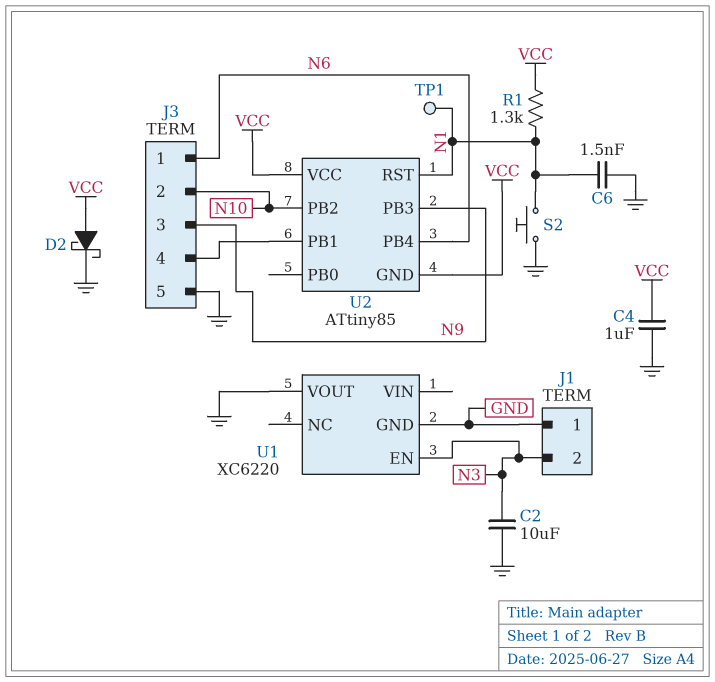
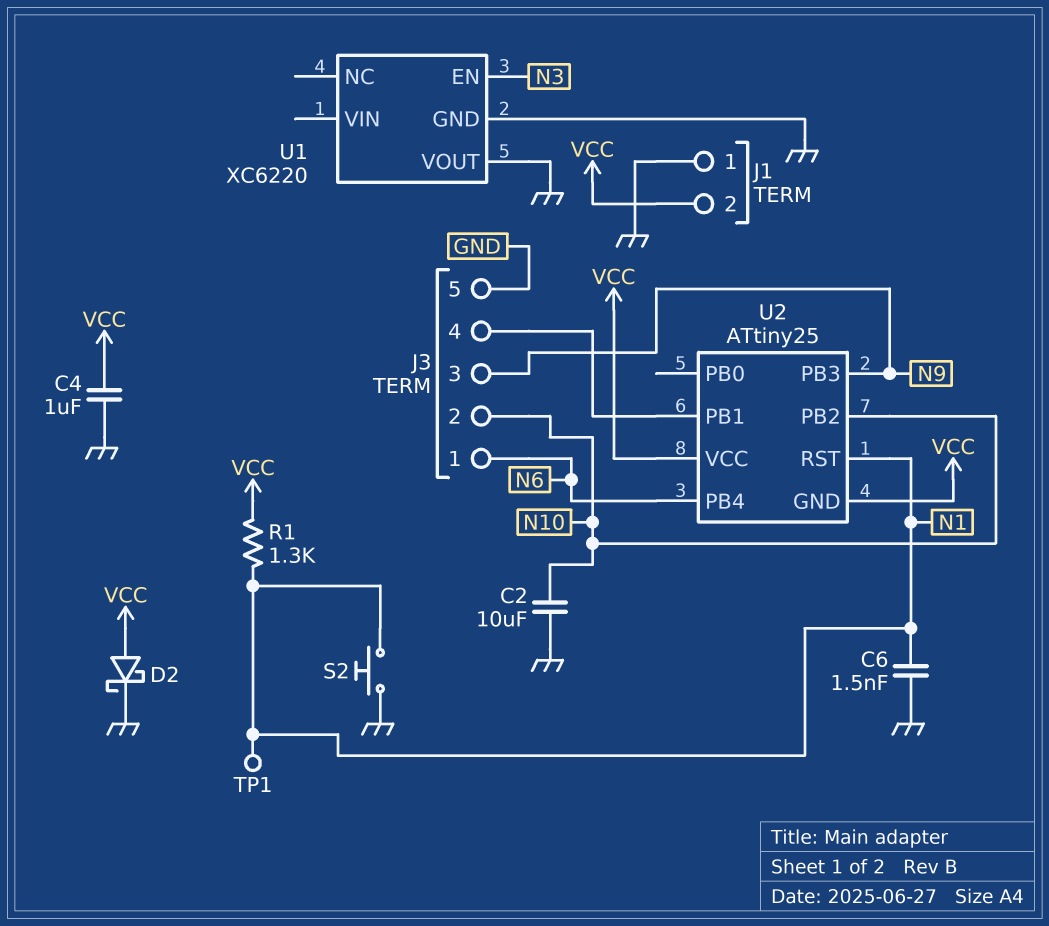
C2: 10uF (GND, N3) -> 10uF (GND, N10)
J1 pin 2: N3 -> VCC
U2: ATtiny85 -> ATtiny25

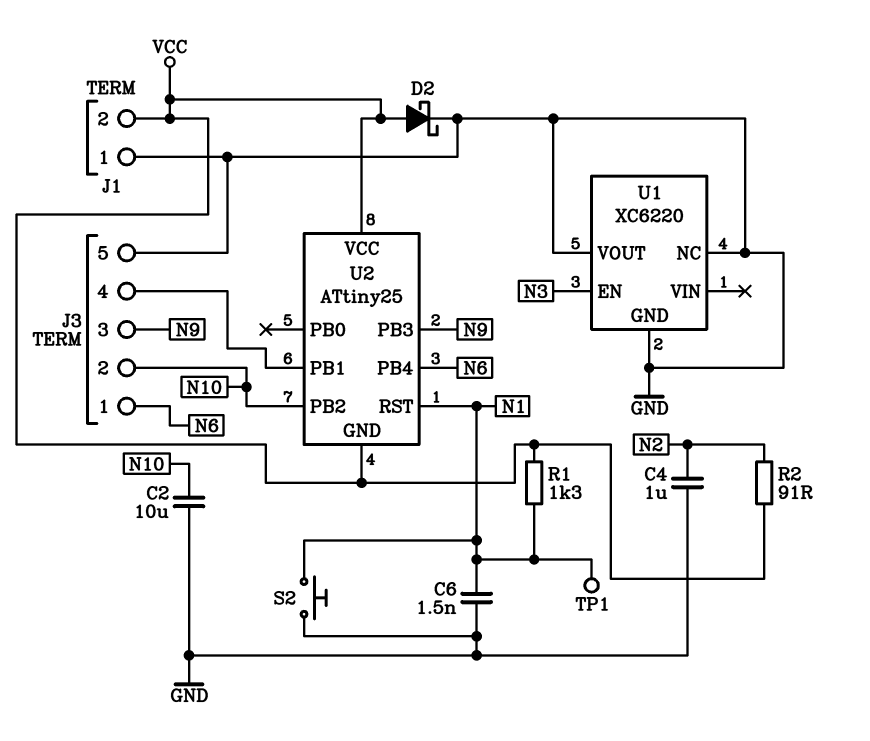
C4: 1uF (GND, VCC) -> 1uF (GND, N2)
R2: none -> 91 (N2, VCC)
U1 pin NC: none -> GND

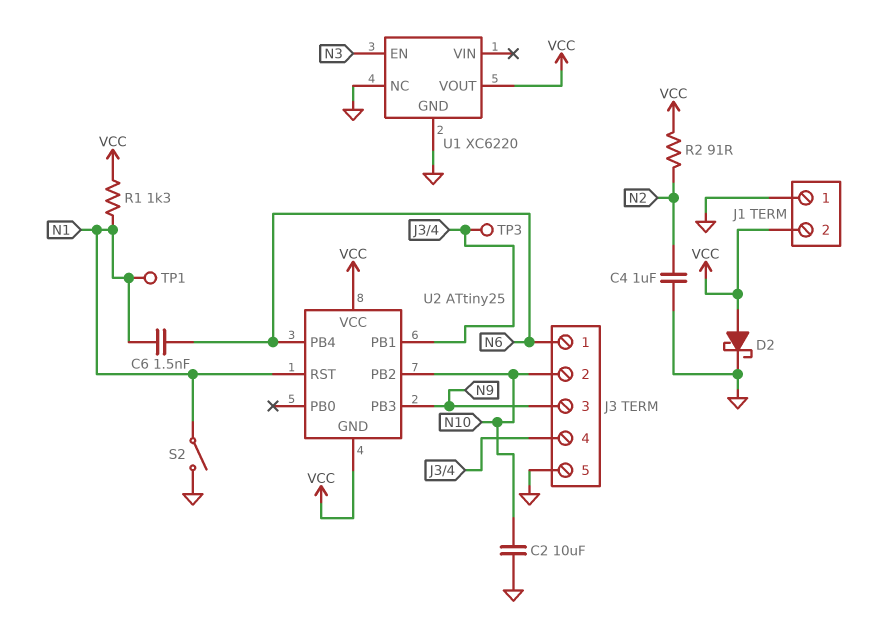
C6: 1.5nF (GND, N1) -> 1.5nF (N1, N6)
S2: button (GND, N1) -> switch (GND, N1)
TP3: none -> test point (J3/4)
U1 pin VOUT: GND -> VCC

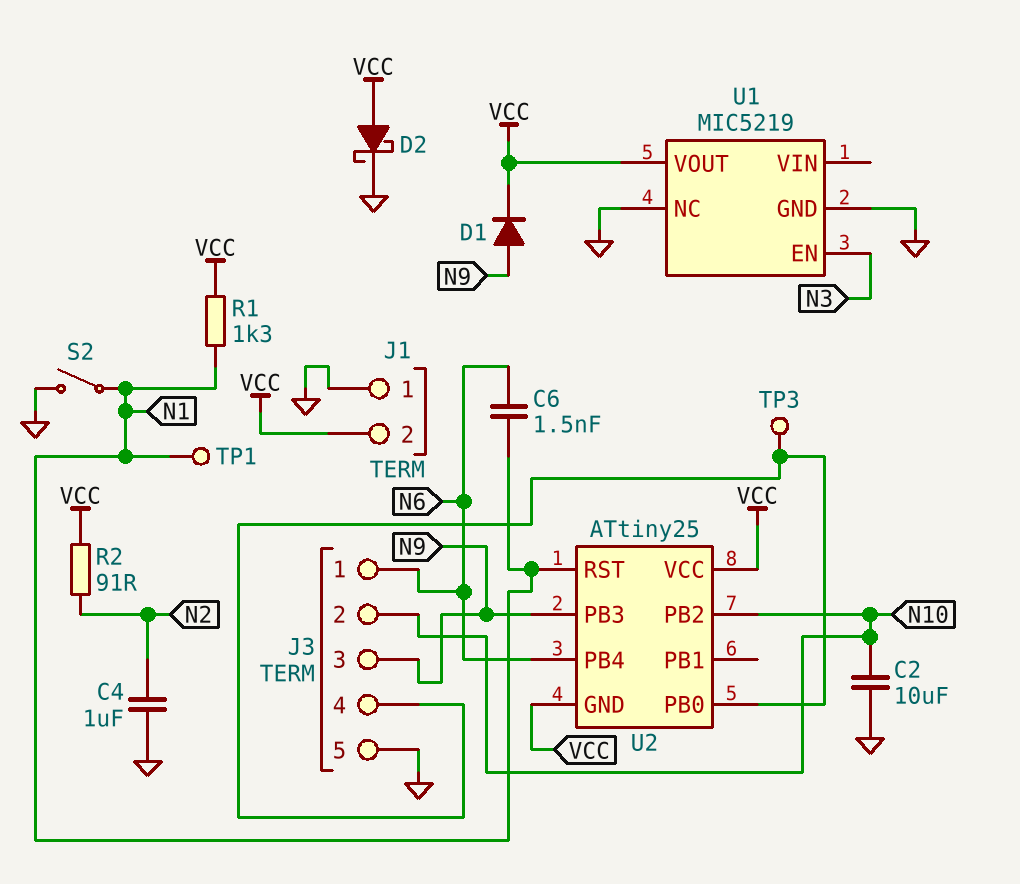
D1: none -> diode (A N9, K VCC)
U1: XC6220 -> MIC5219
U2 pin PB0: none -> J3/4
U2 pin PB1: J3/4 -> none

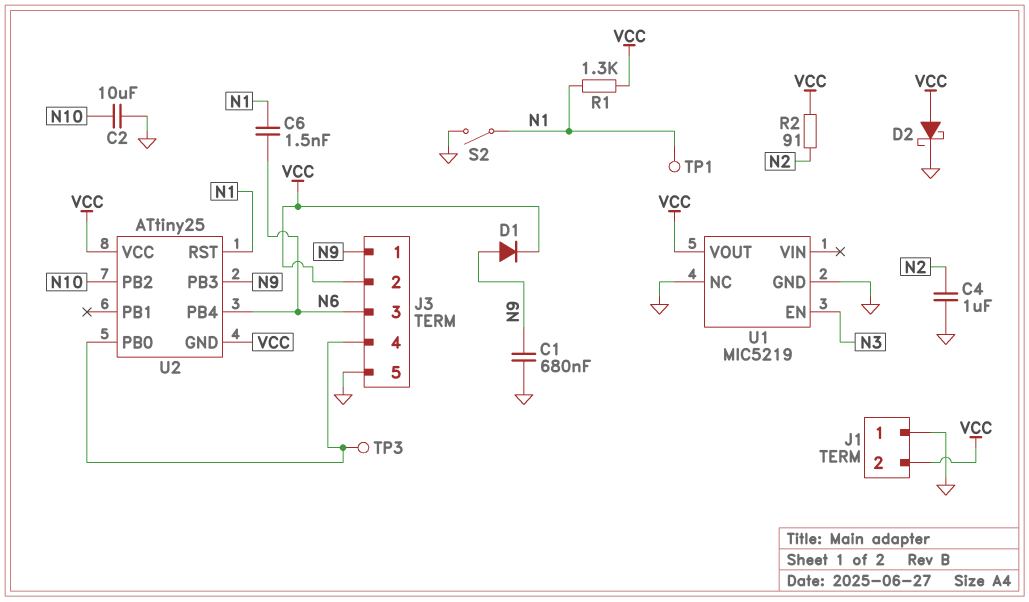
C1: none -> 680nF (GND, N9)
J3 pin 1: N6 -> N9
J3 pin 2: N10 -> VCC
J3 pin 3: N9 -> N6

